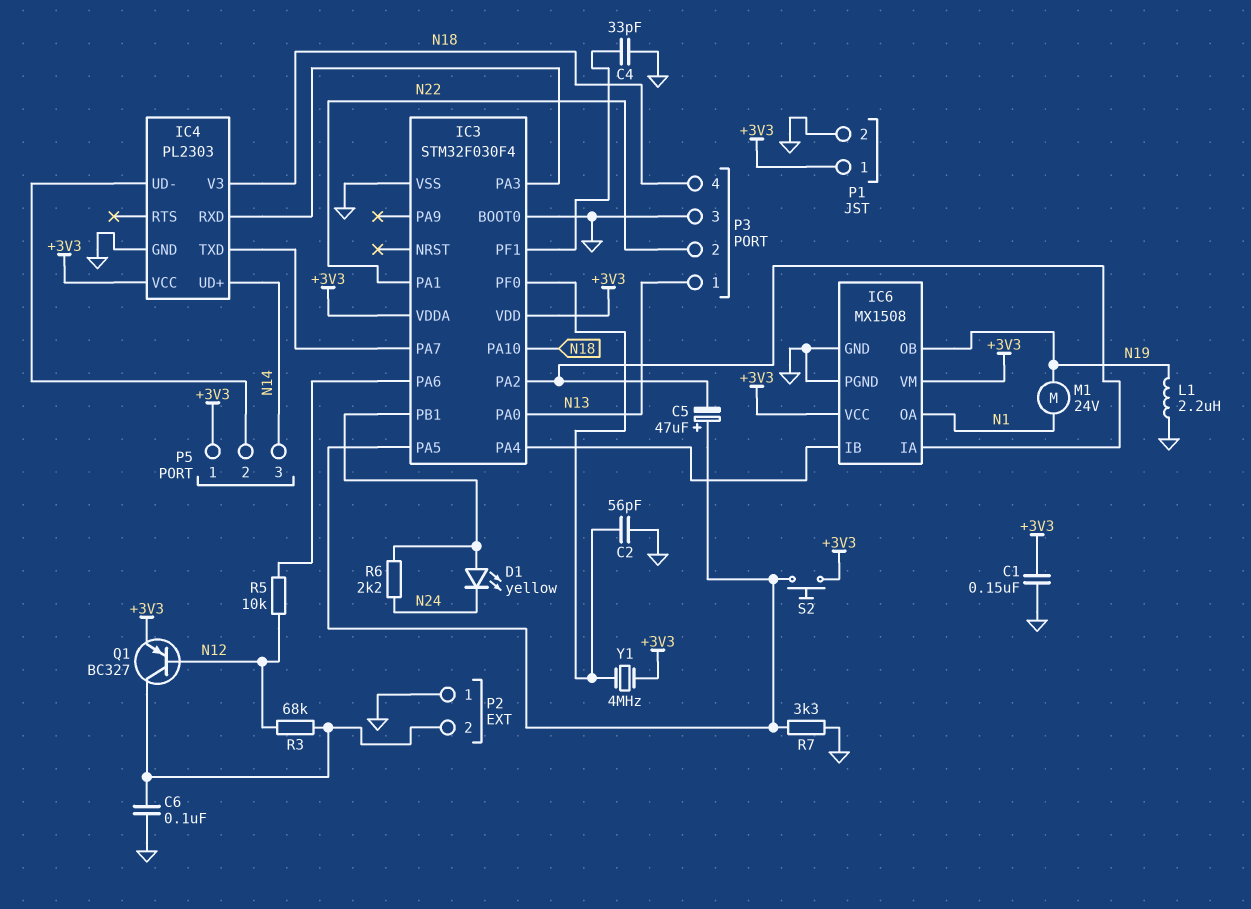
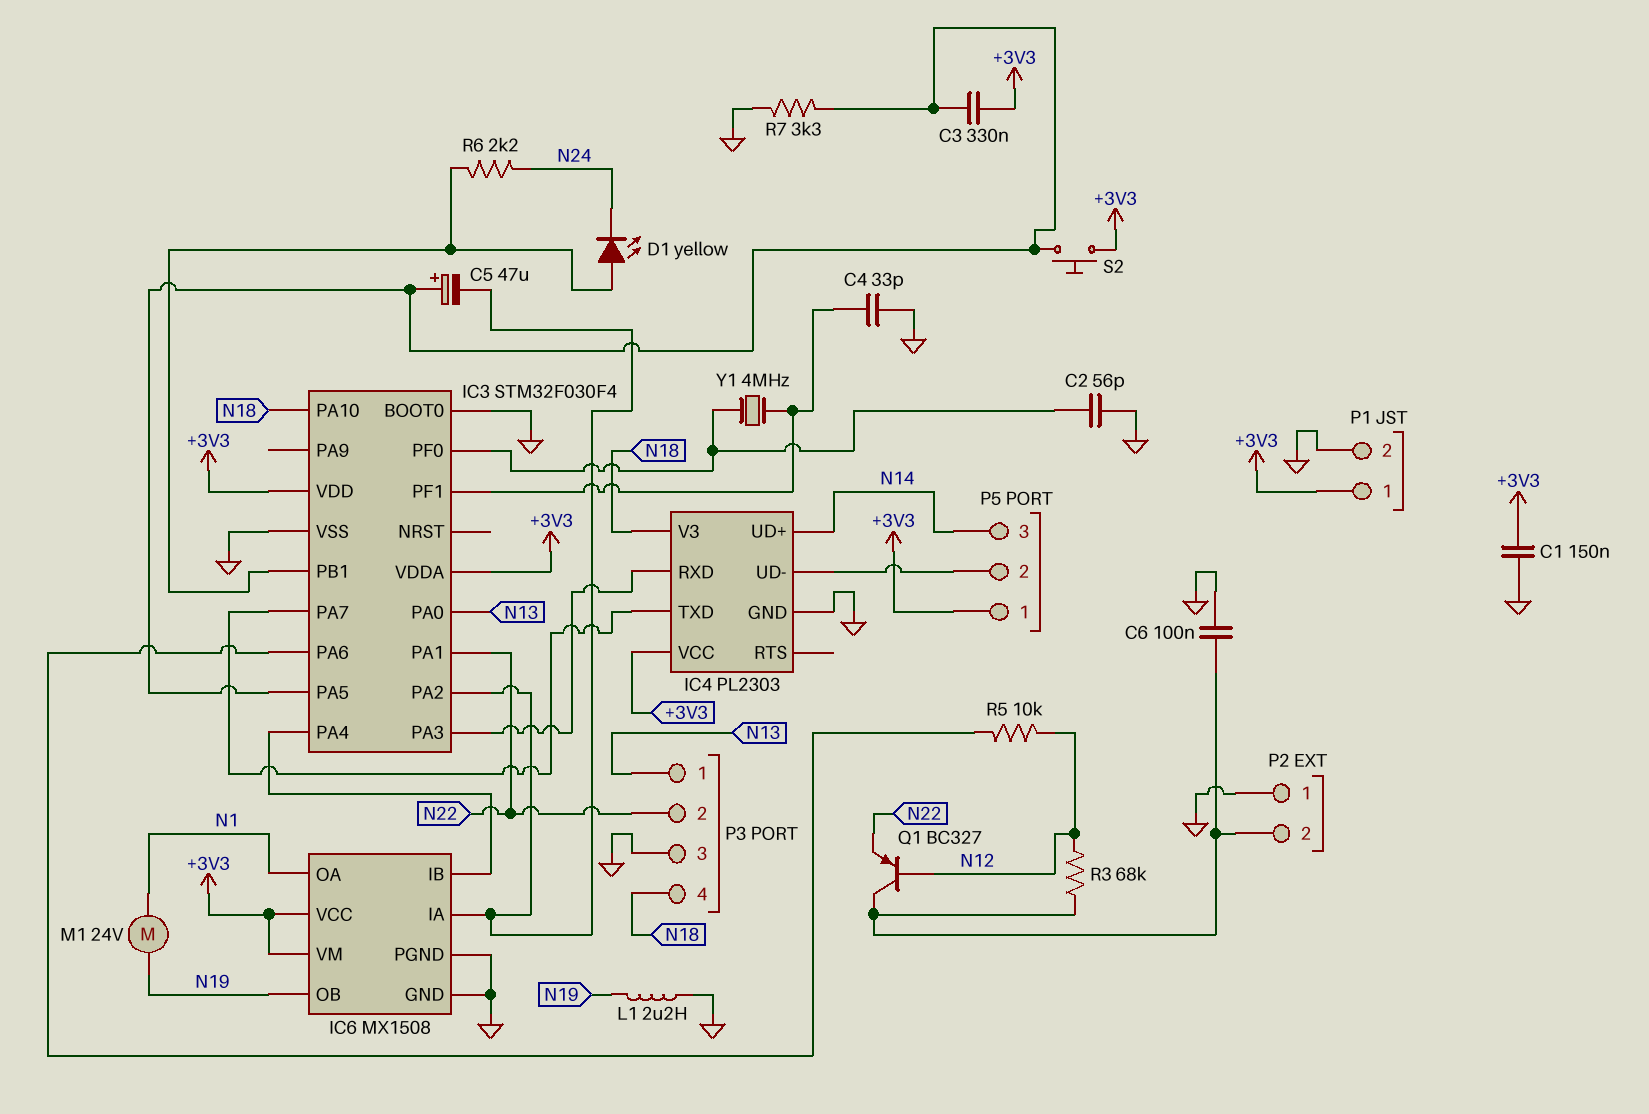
C3: none -> 330nF (+3V3, IC3/PA5)
Q1: PNP BC327 (B N12, C P2/2, E +3V3) -> PNP BC327 (B N12, C P2/2, E N22)
Y1: 4MHz (+3V3, IC3/PF0) -> 4MHz (IC3/PF0, IC3/PF1)

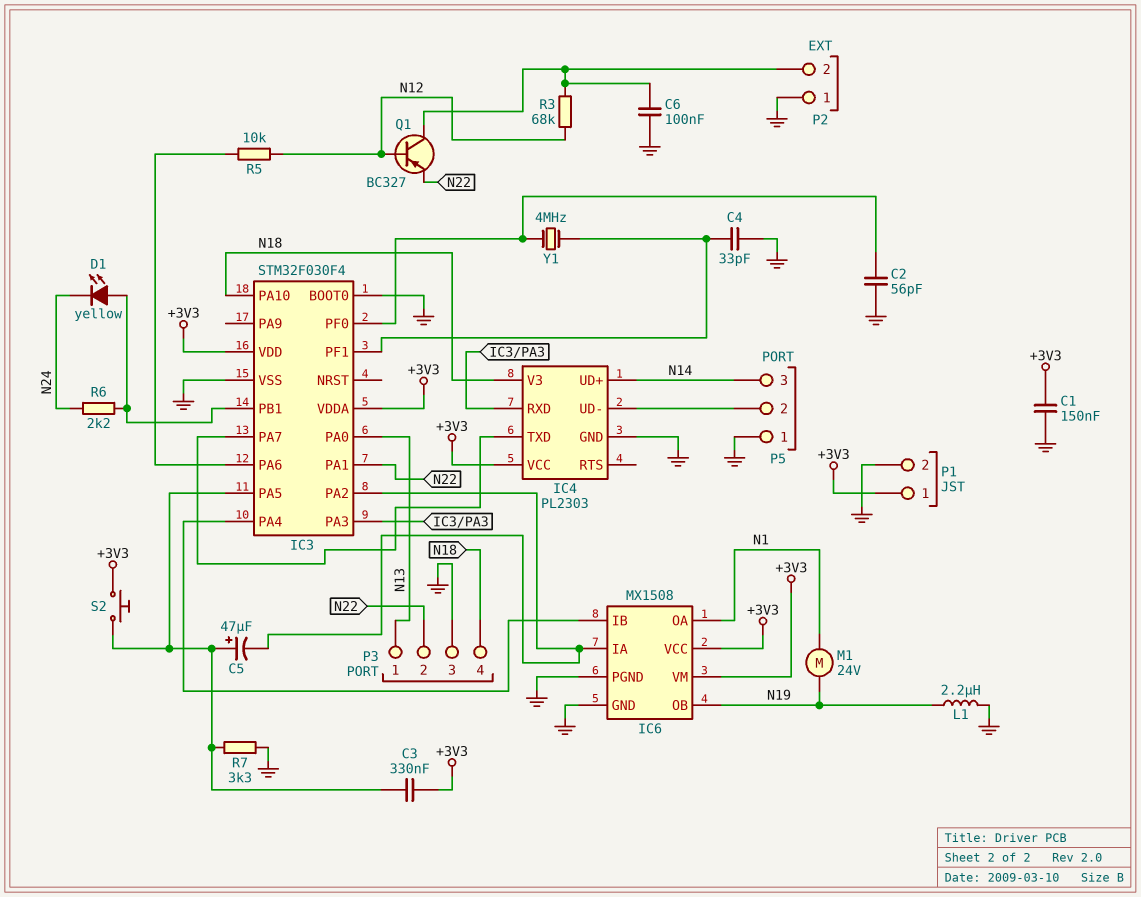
P5 pin 1: +3V3 -> GND

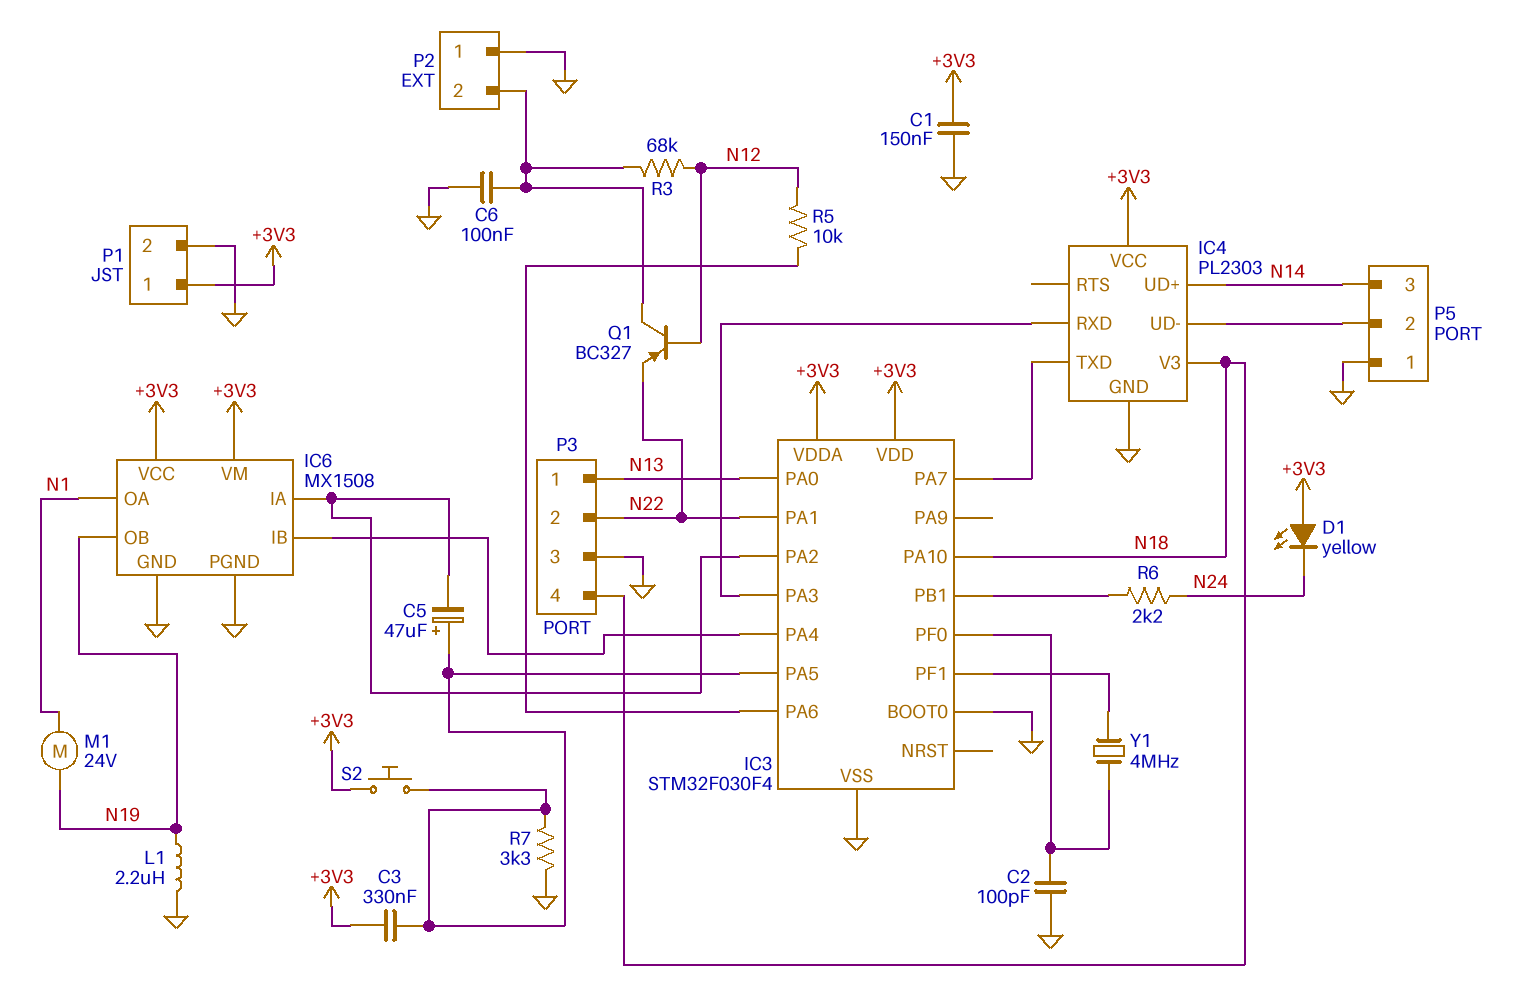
C2: 56pF (GND, IC3/PF0) -> 100pF (GND, IC3/PF0)
C4: 33pF (GND, IC3/PF1) -> none
D1: LED yellow (A IC3/PB1, K N24) -> LED yellow (A +3V3, K N24)

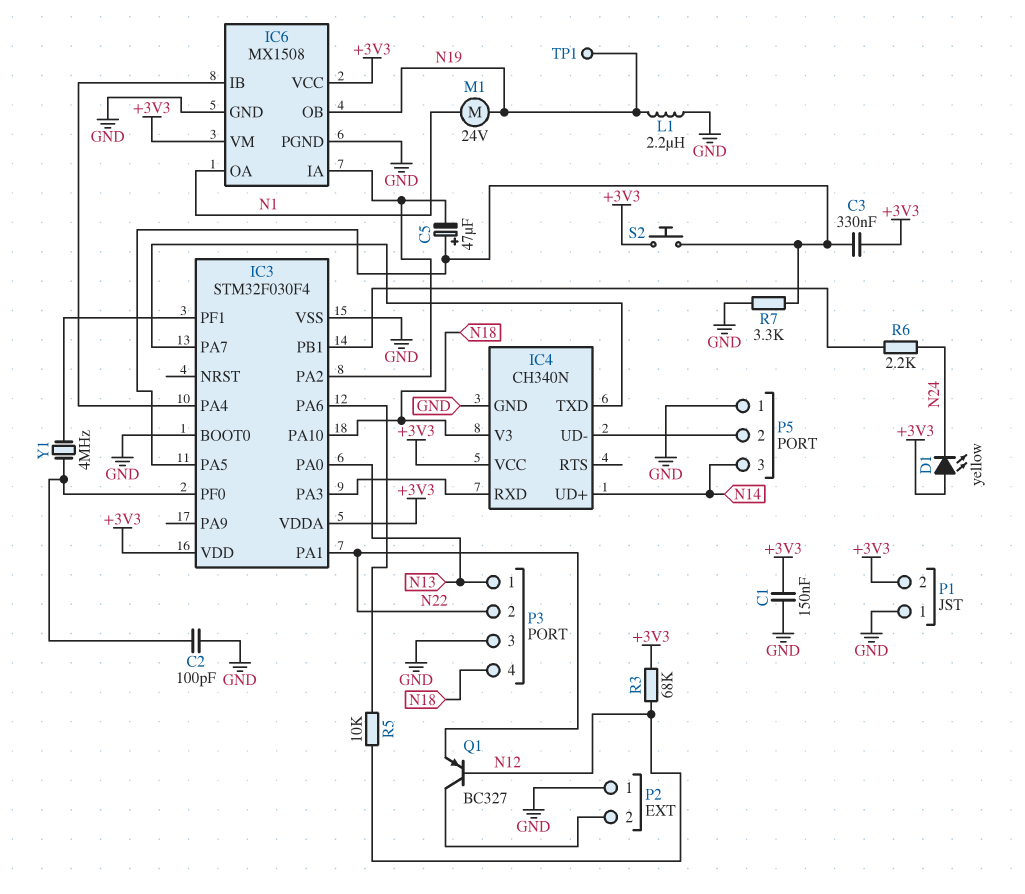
C6: 100nF (GND, P2/2) -> none
IC4: PL2303 -> CH340N
P1 pin 1: +3V3 -> GND
P1 pin 2: GND -> +3V3
R3: 68k (N12, P2/2) -> 68k (+3V3, N12)
TP1: none -> test point (N19)

